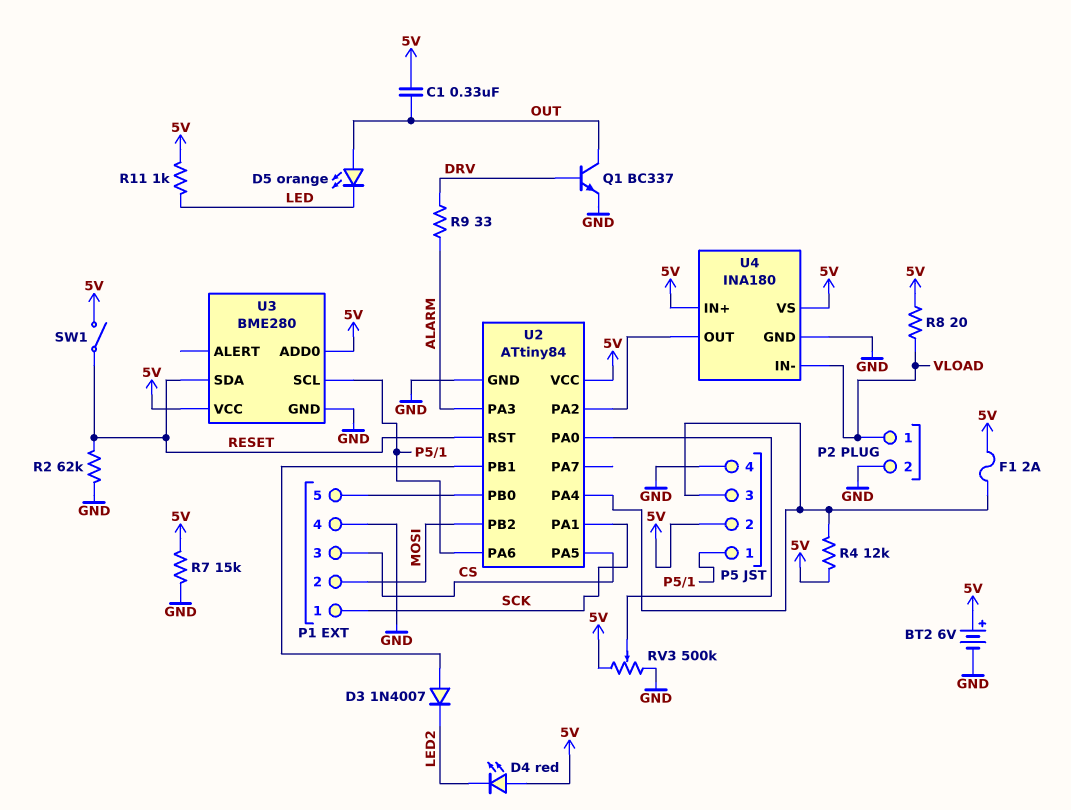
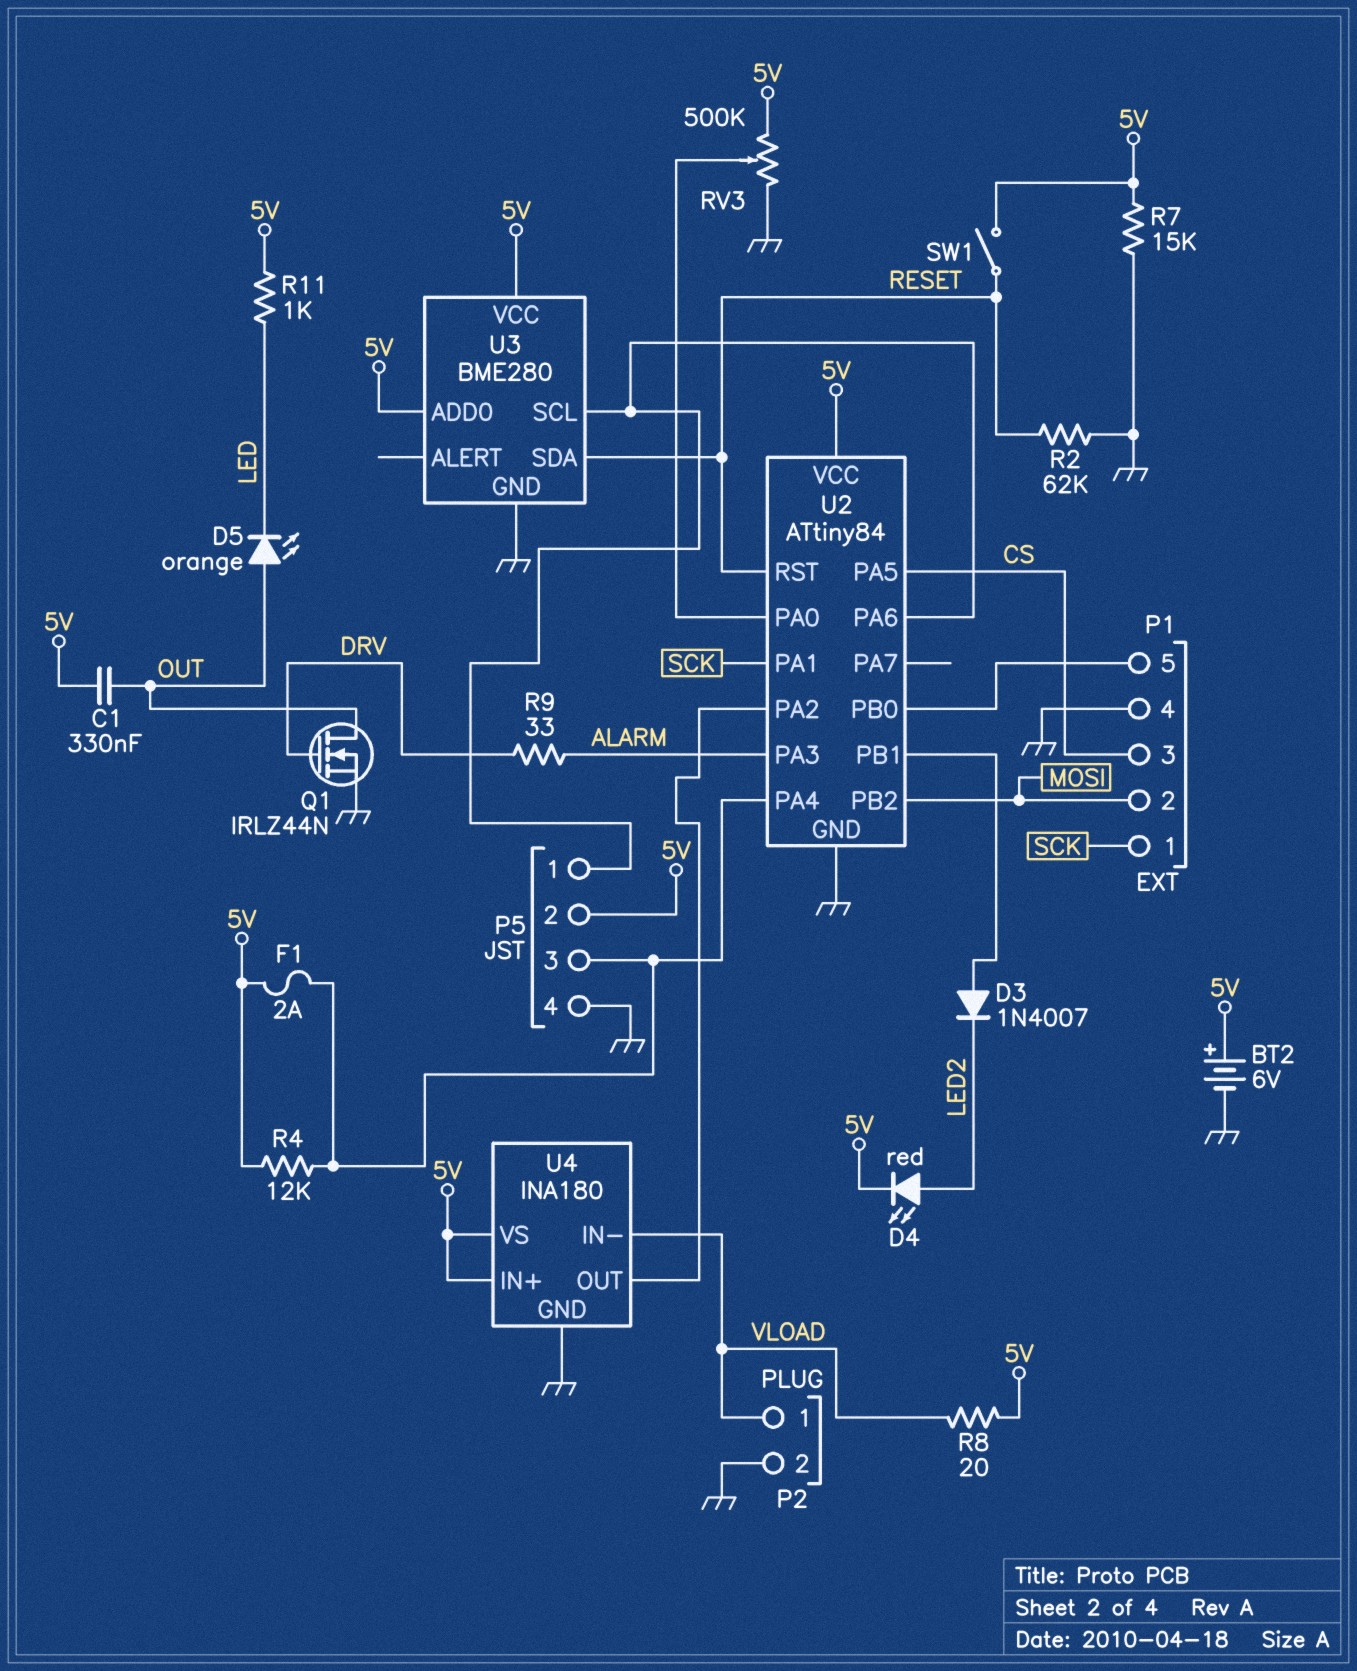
D4: LED red (A 5V, K LED2) -> LED red (A LED2, K 5V)
Q1: NPN BC337 (B DRV, C OUT, E GND) -> NMOS IRLZ44N (G DRV, D OUT, S GND)

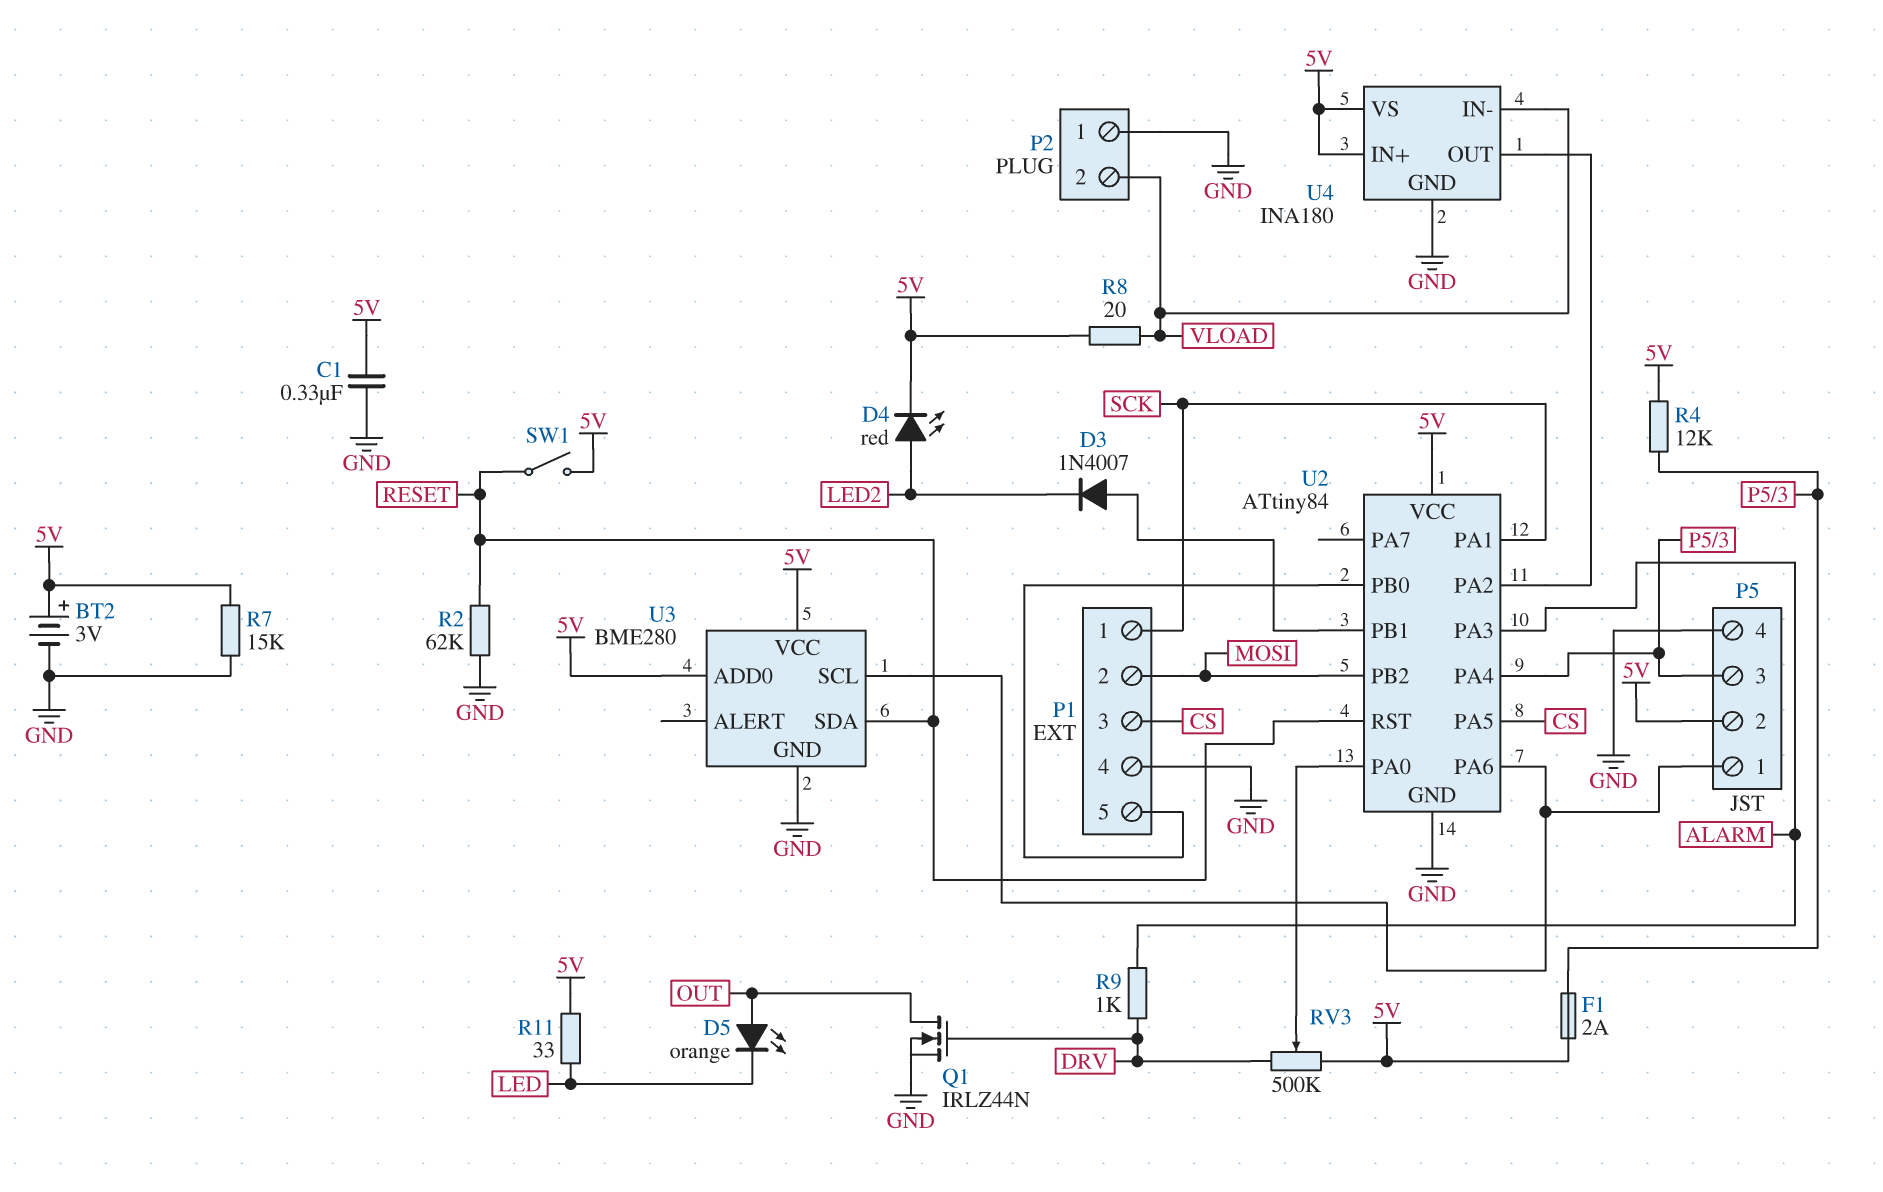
BT2: 6V (plus 5V, minus GND) -> 3V (plus 5V, minus GND)
C1: 330nF (5V, OUT) -> 330nF (5V, GND)
P2 pin 1: VLOAD -> GND
P2 pin 2: GND -> VLOAD
R9: 33 (ALARM, DRV) -> 1k (ALARM, DRV)
R11: 1k (5V, LED) -> 33 (5V, LED)
RV3: 500k (5V, GND, wiper U2/PA0) -> 500k (5V, DRV, wiper U2/PA0)

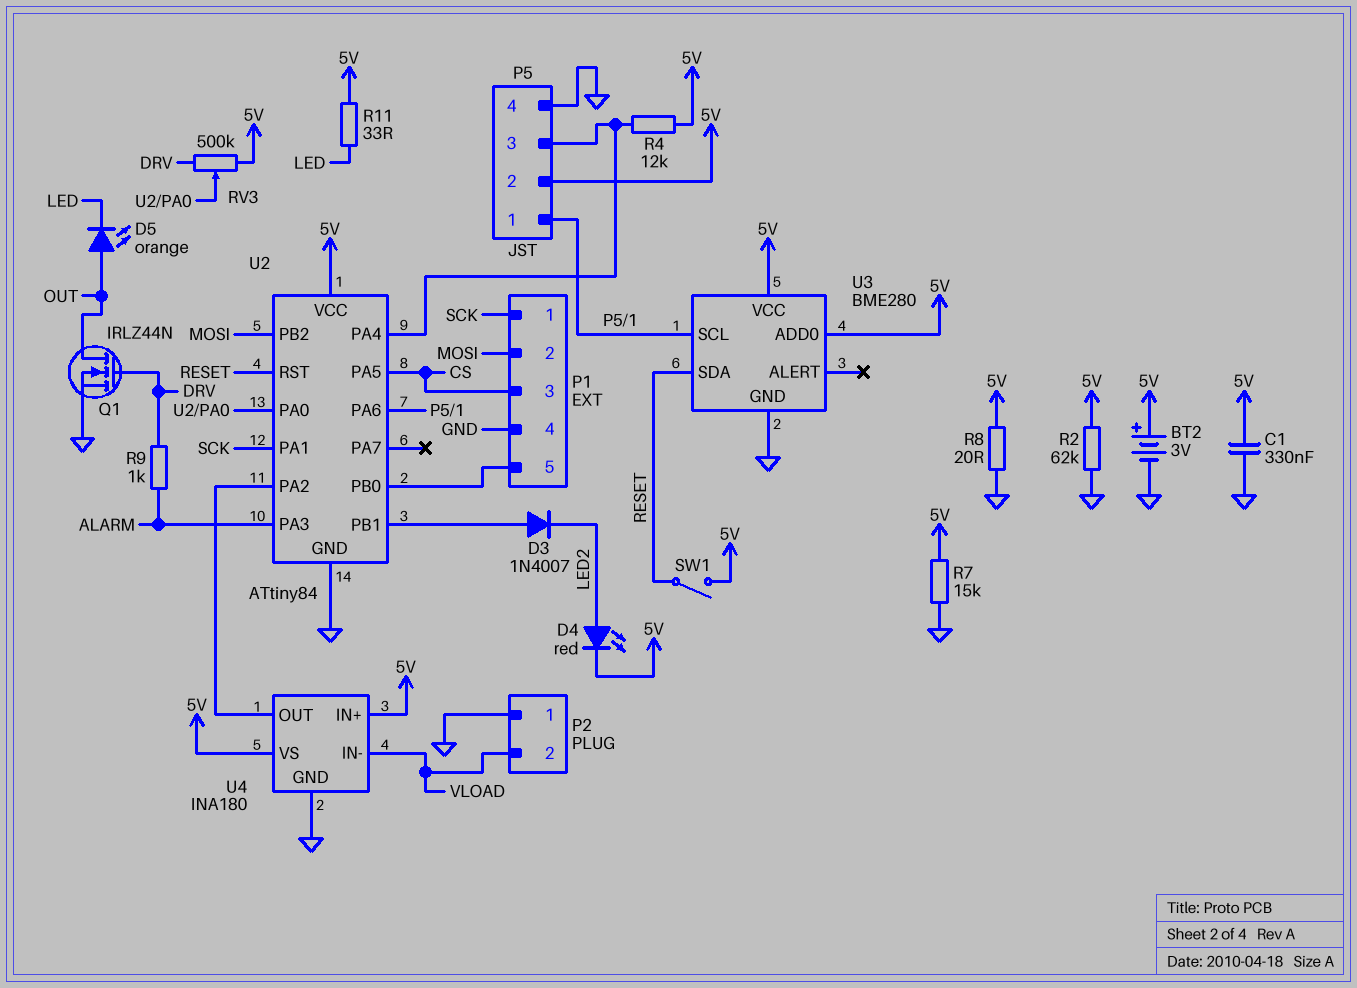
F1: 2A (5V, P5/3) -> none
R2: 62k (GND, RESET) -> 62k (5V, GND)
R8: 20 (5V, VLOAD) -> 20 (5V, GND)

